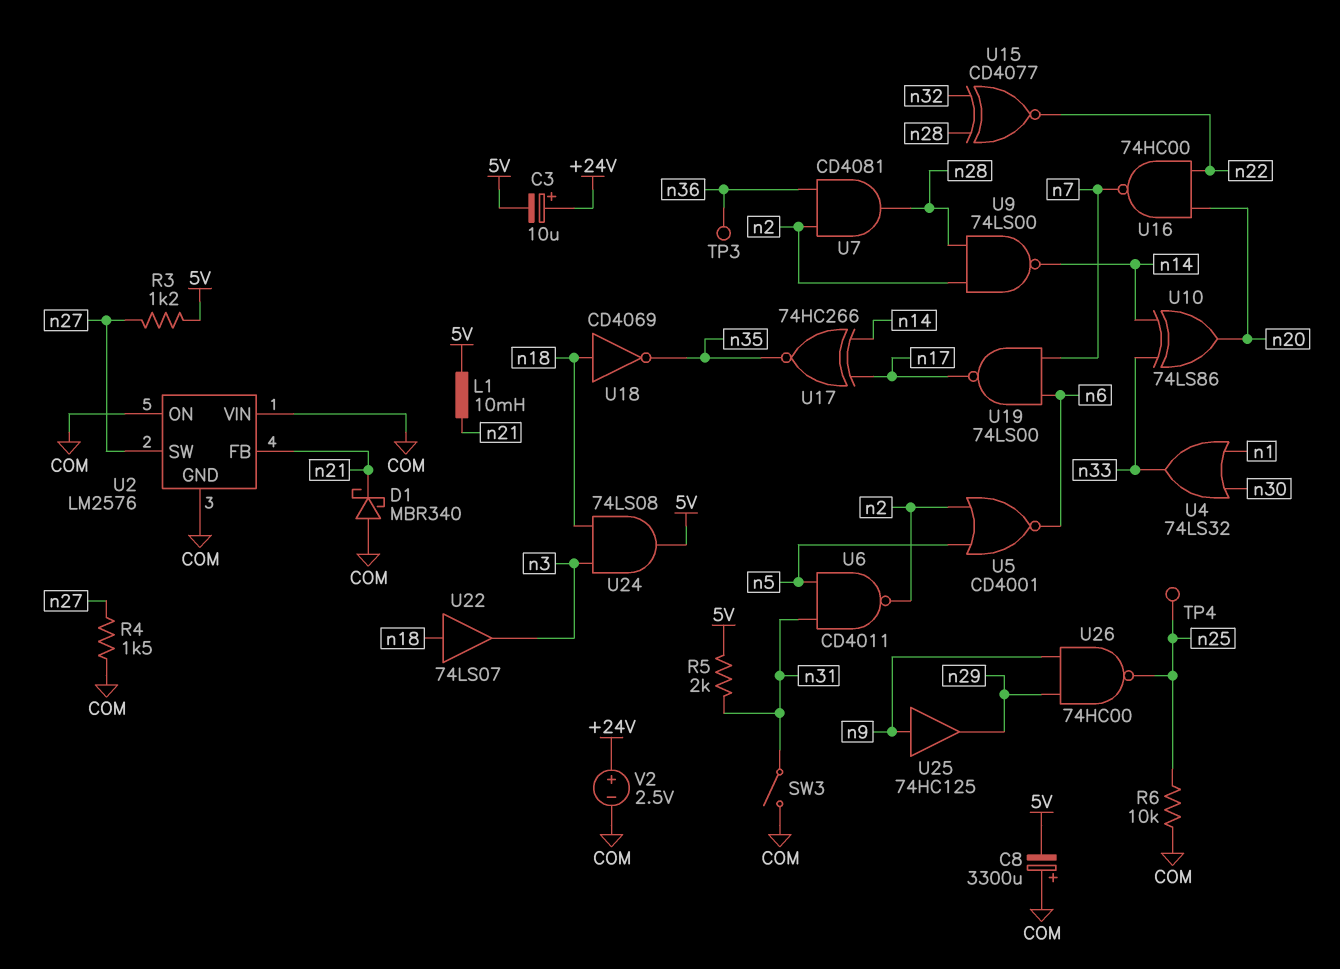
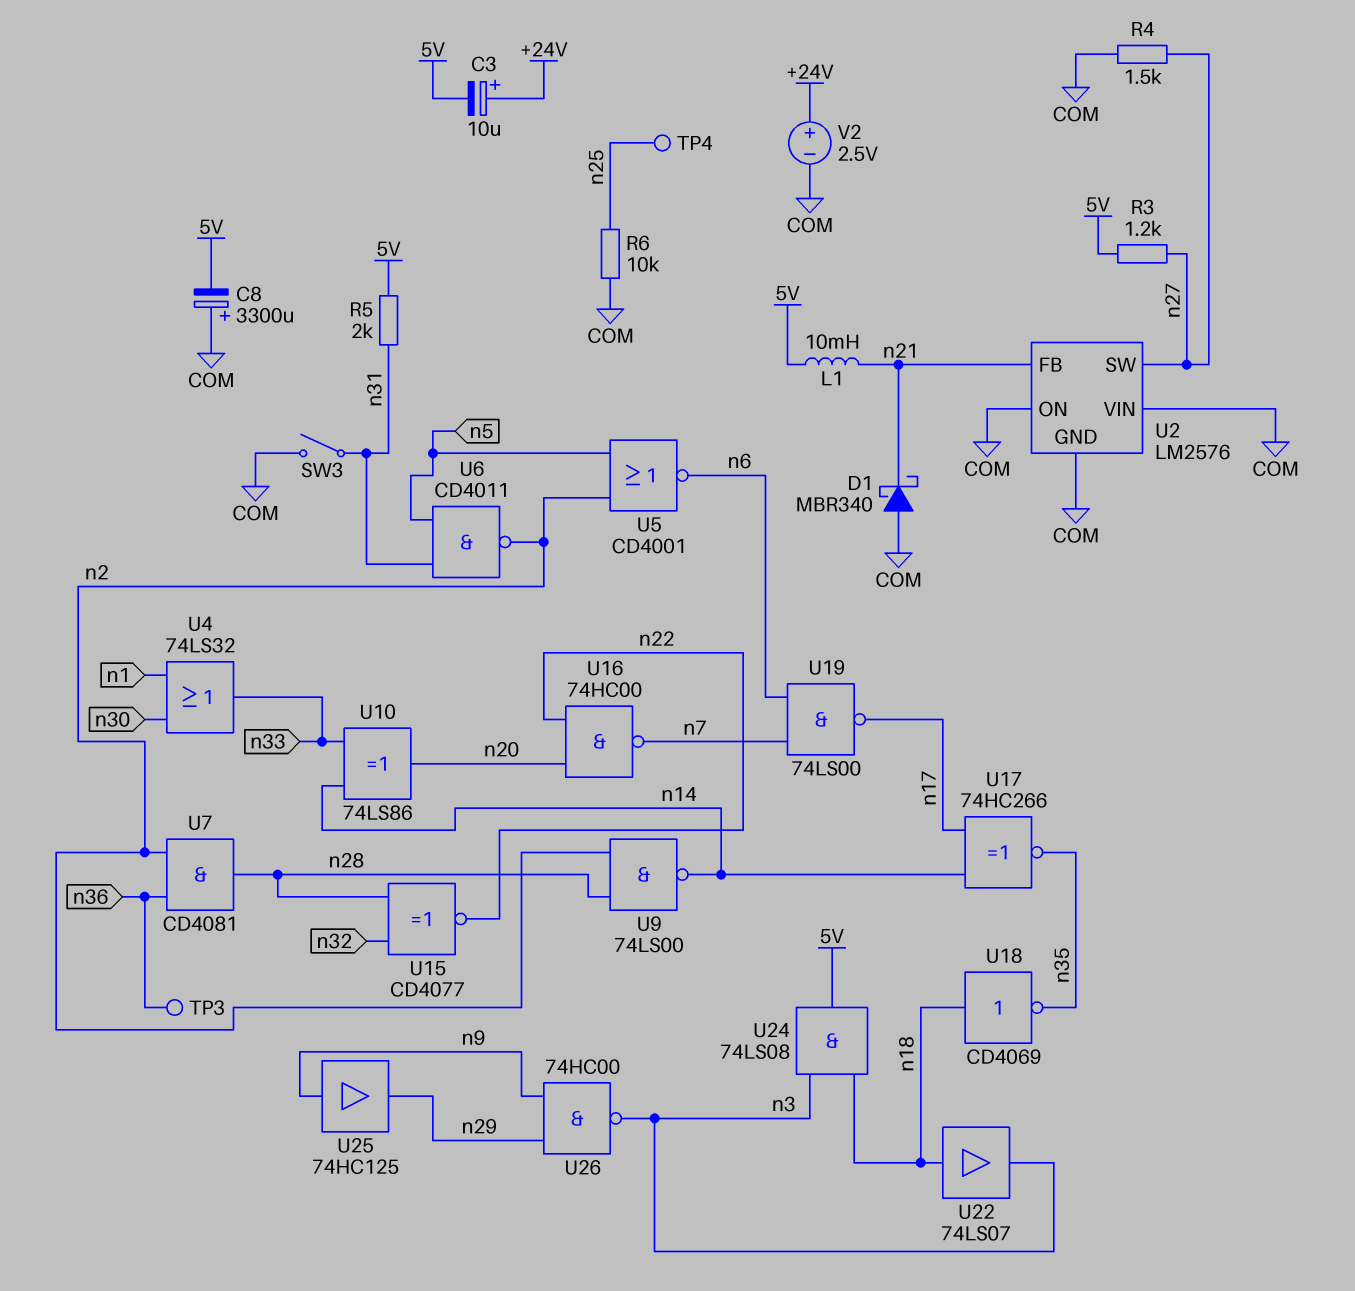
U26: NAND 74HC00 (in n9, in n29, out n25) -> NAND 74HC00 (in n9, in n29, out n3)

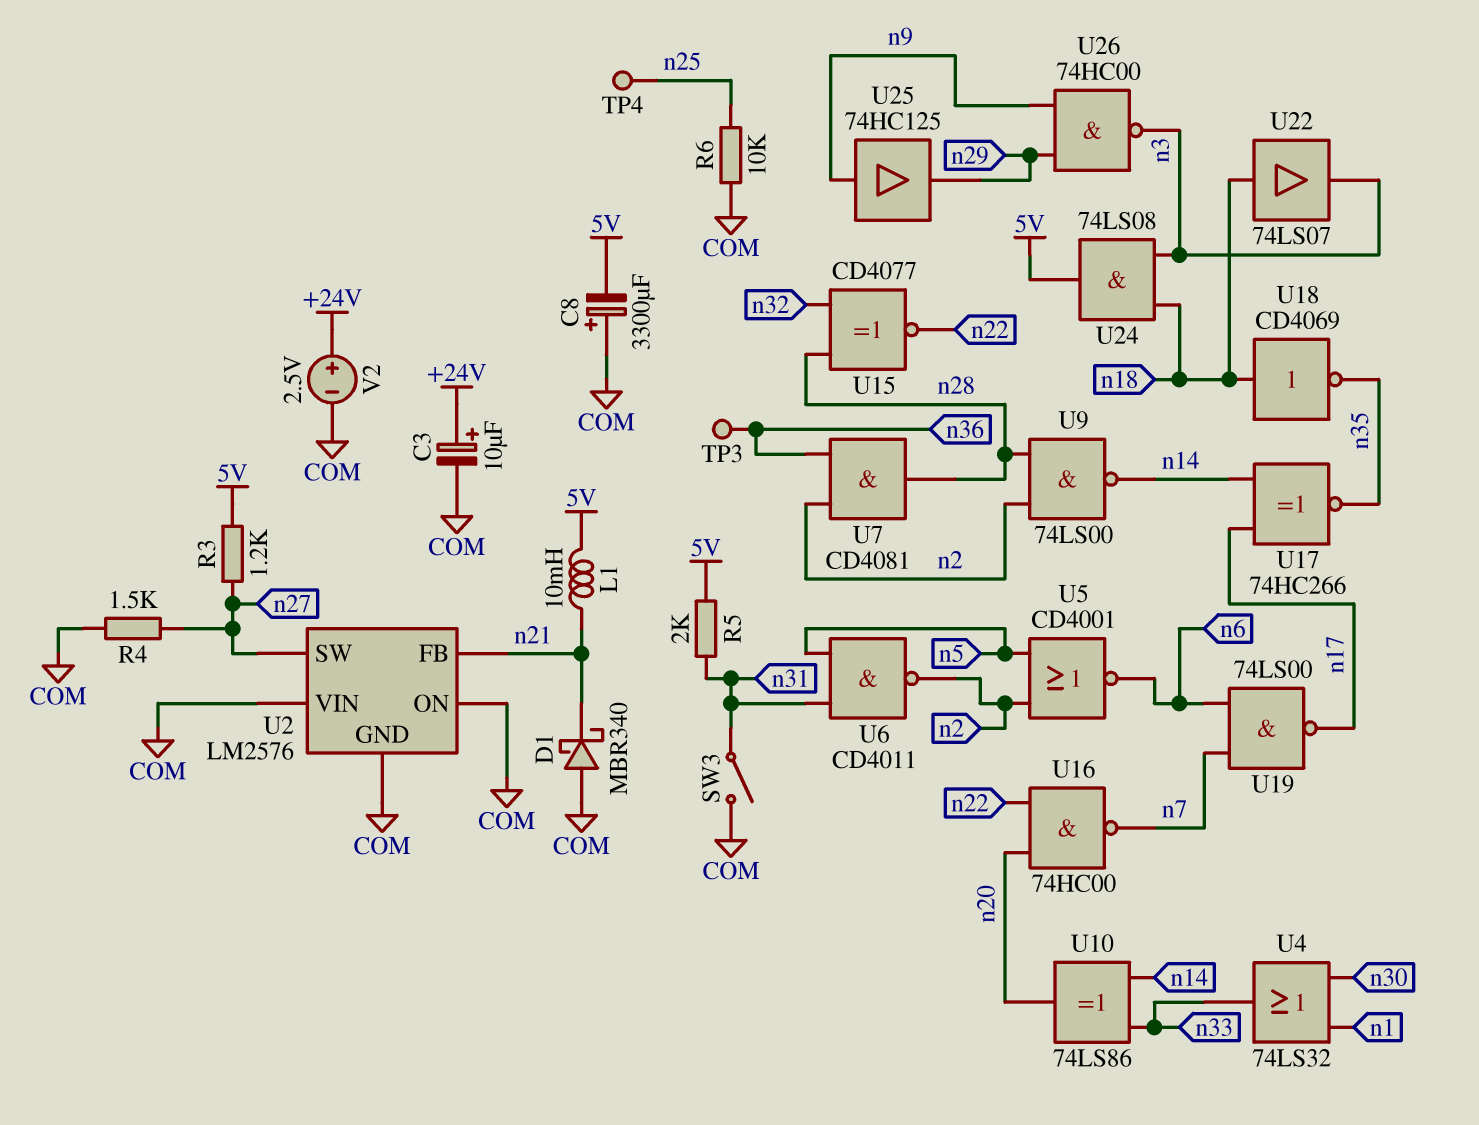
C3: 10uF (plus +24V, minus 5V) -> 10uF (plus +24V, minus COM)

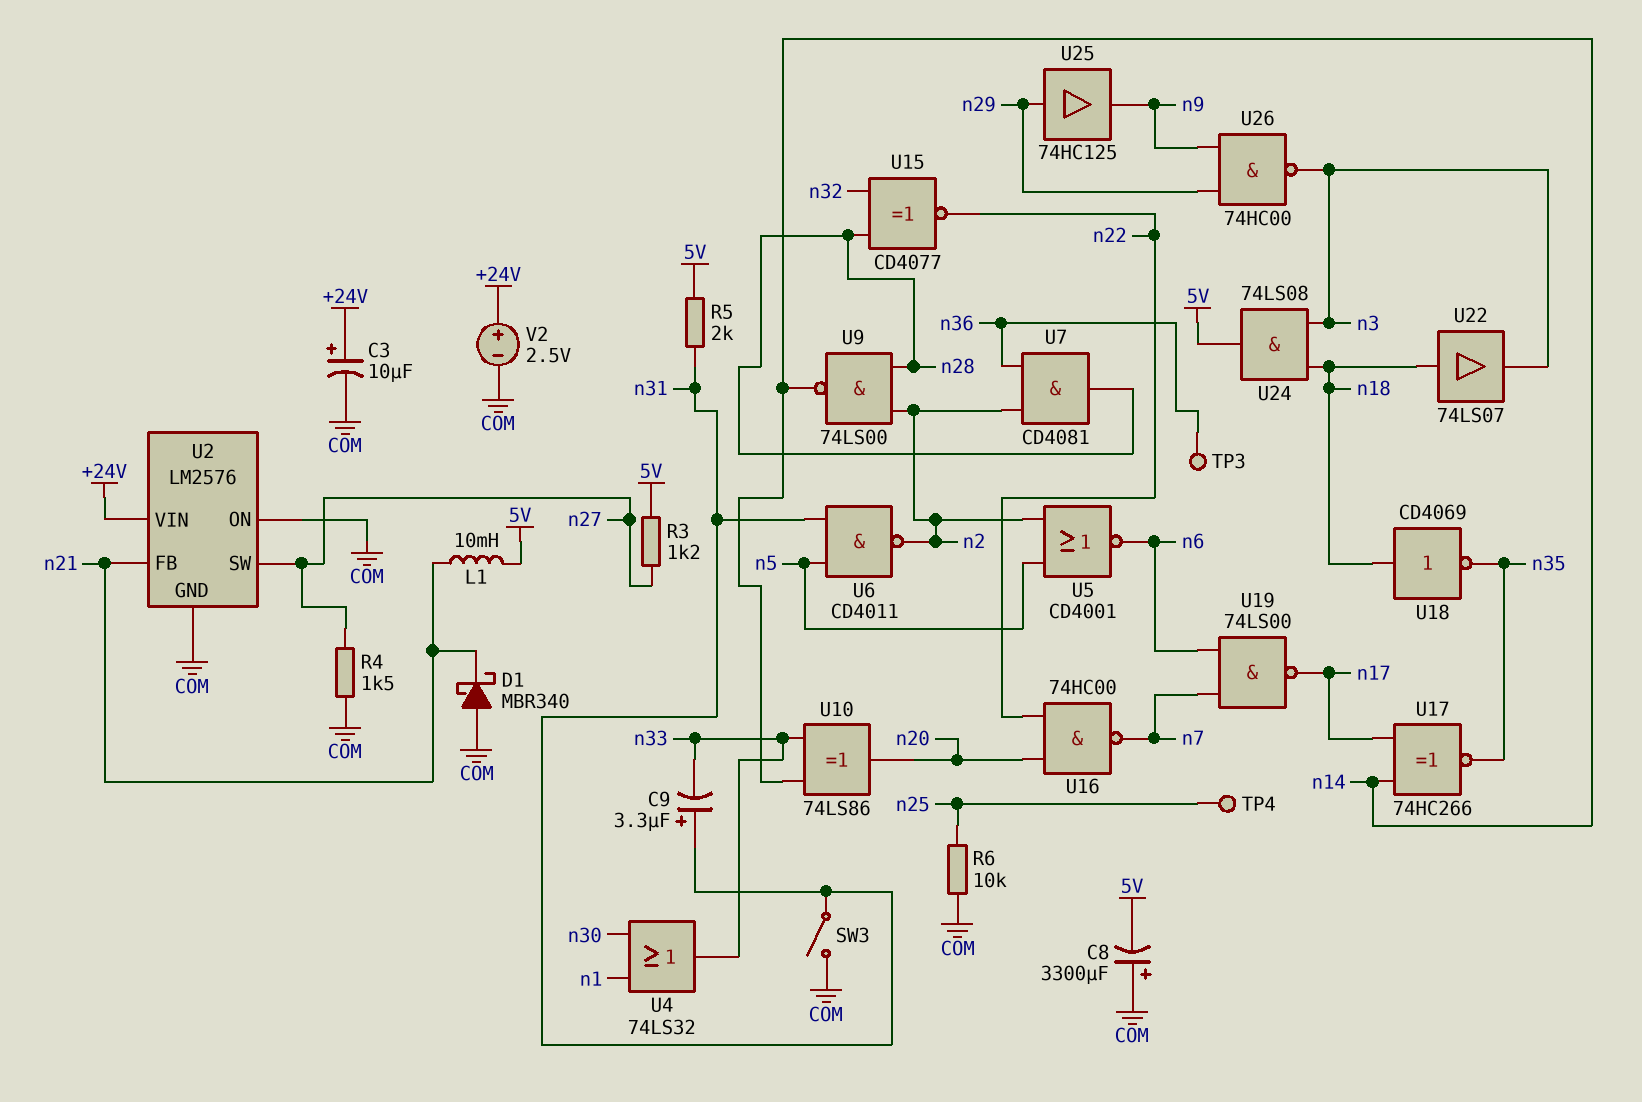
C9: none -> 3.3uF (plus n31, minus n33)
U2 pin VIN: COM -> +24V
U25: buffer 74HC125 (in n9, out n29) -> buffer 74HC125 (in n29, out n9)

